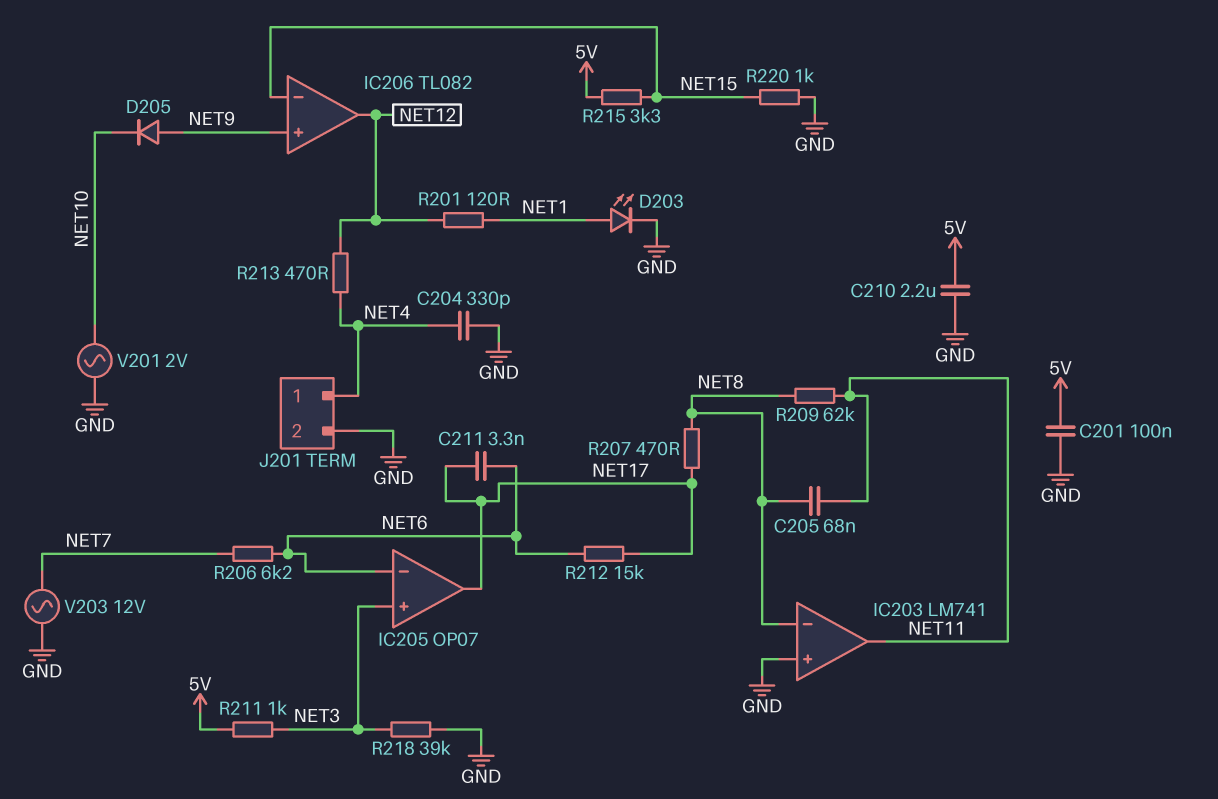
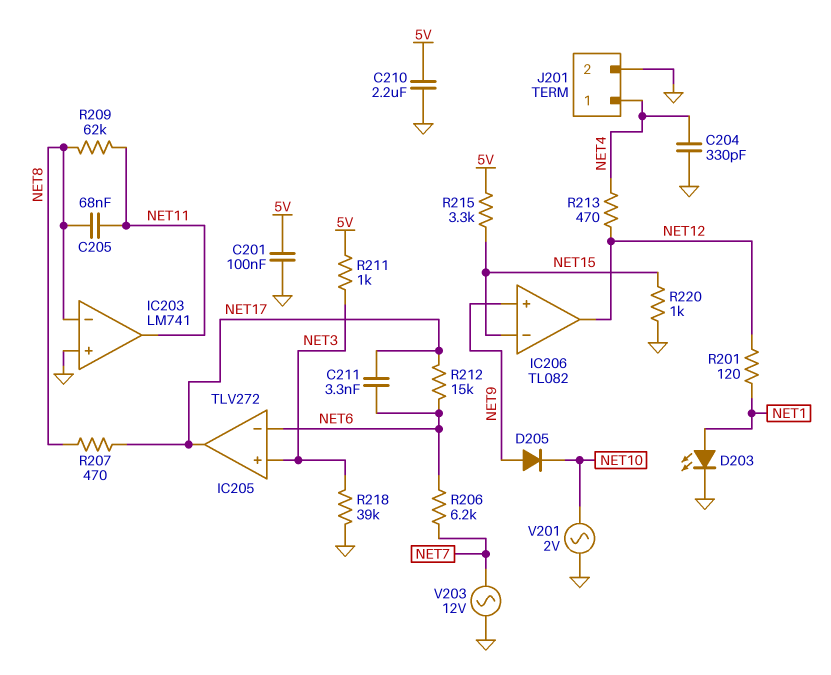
IC205: OP07 -> TLV272

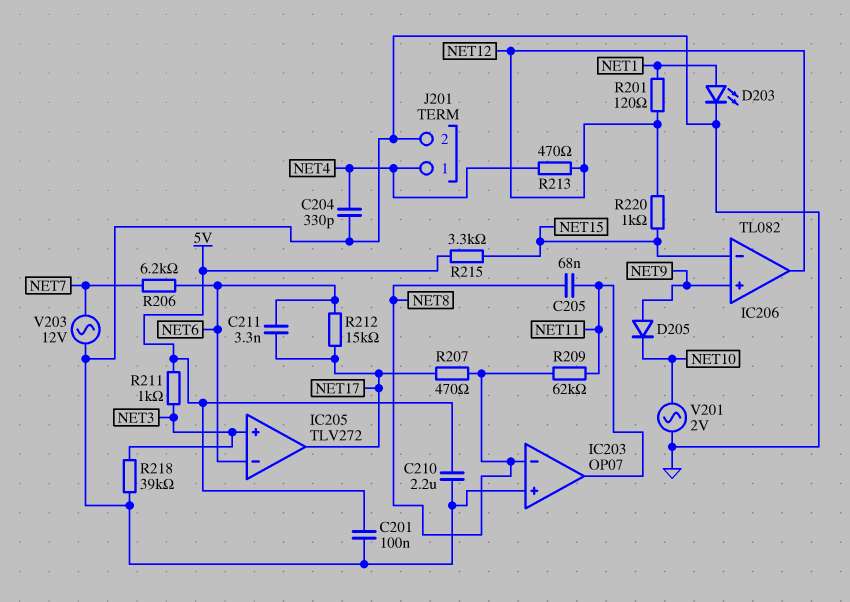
IC203: LM741 -> OP07
R220: 1k (GND, NET15) -> 1k (NET12, NET15)

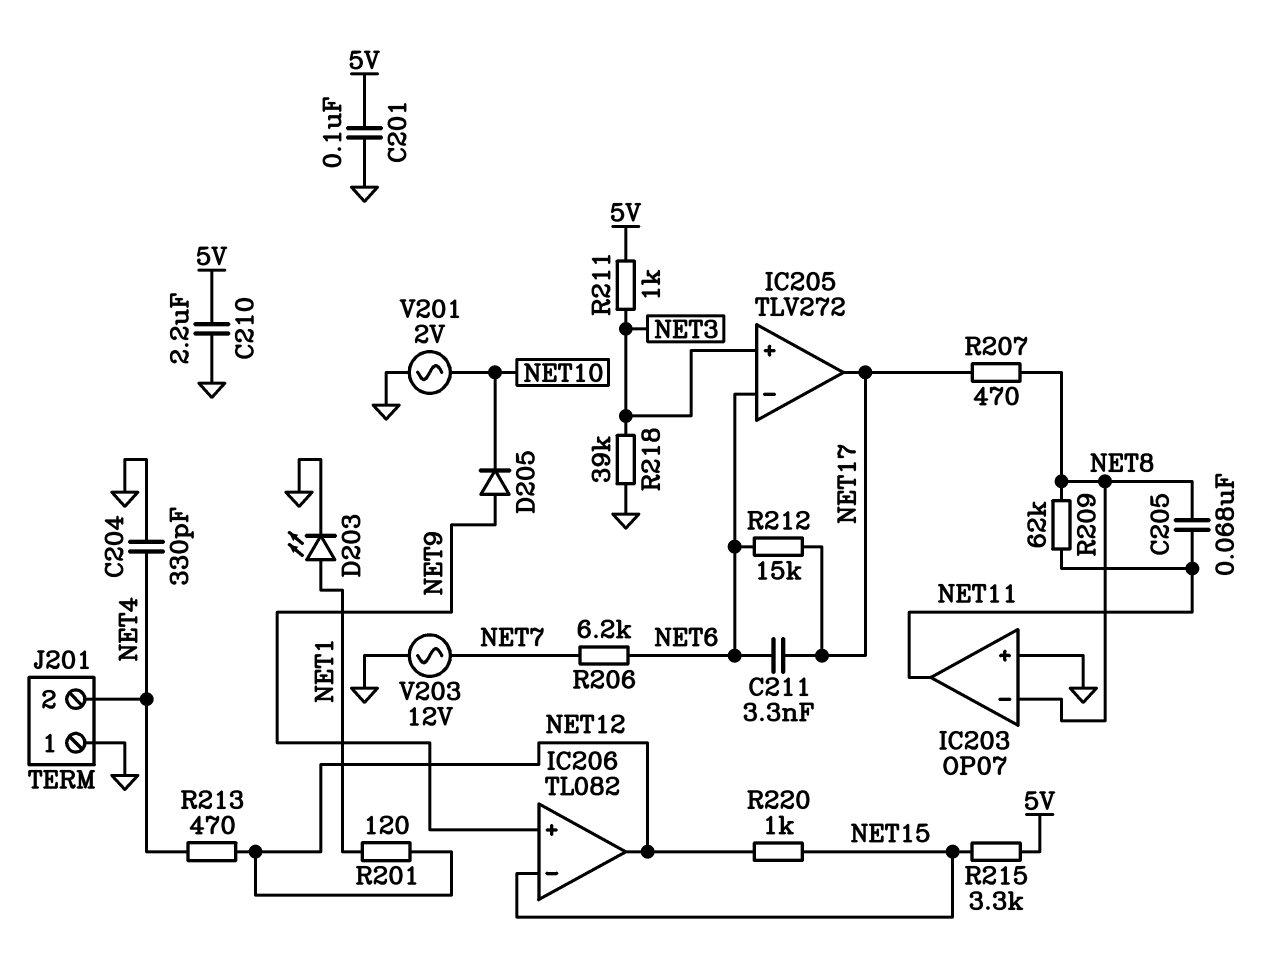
J201 pin 1: NET4 -> GND
J201 pin 2: GND -> NET4

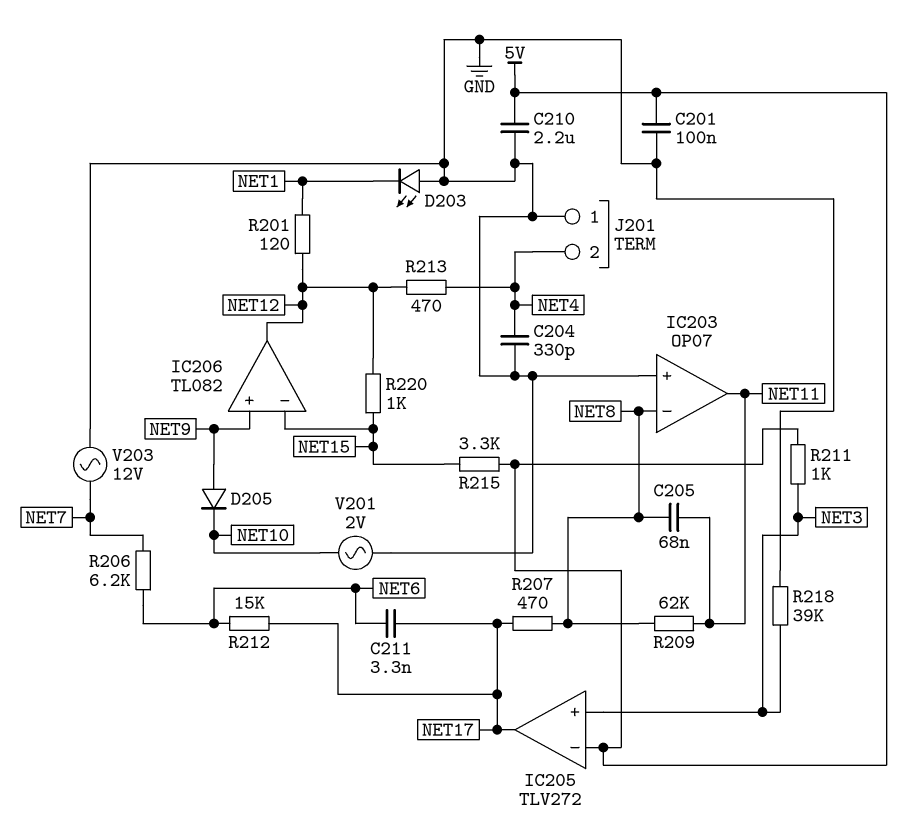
D203: LED (A NET1, K GND) -> LED (A GND, K NET1)
IC205 pin in-: NET6 -> 5V

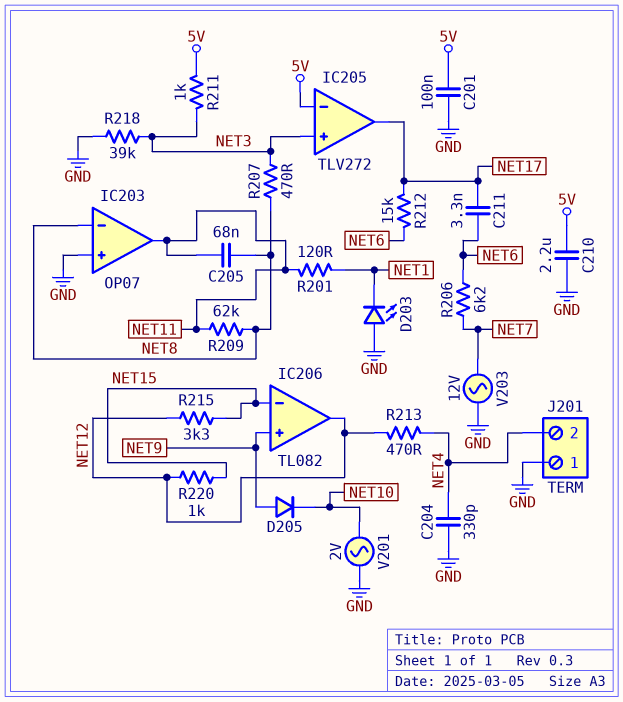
R201: 120 (NET1, NET12) -> 120 (NET1, NET11)
R207: 470 (NET8, NET17) -> 470 (NET3, NET8)
R215: 3.3k (5V, NET15) -> 3.3k (NET12, NET15)

